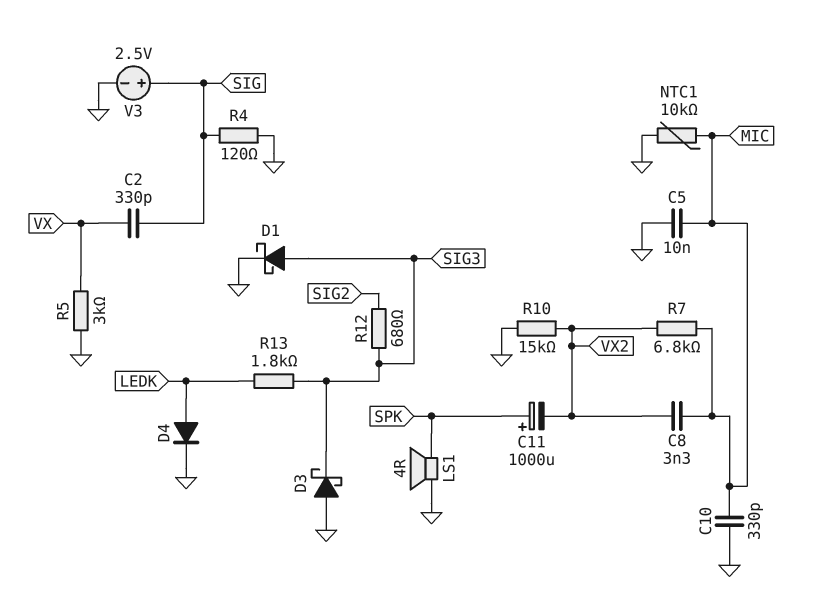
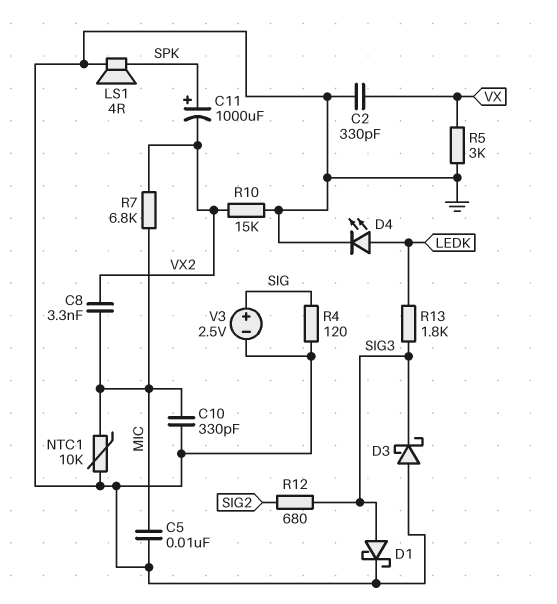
C2: 330pF (SIG, VX) -> 330pF (GND, VX)
D4: diode (A LEDK, K GND) -> LED (A LEDK, K GND)

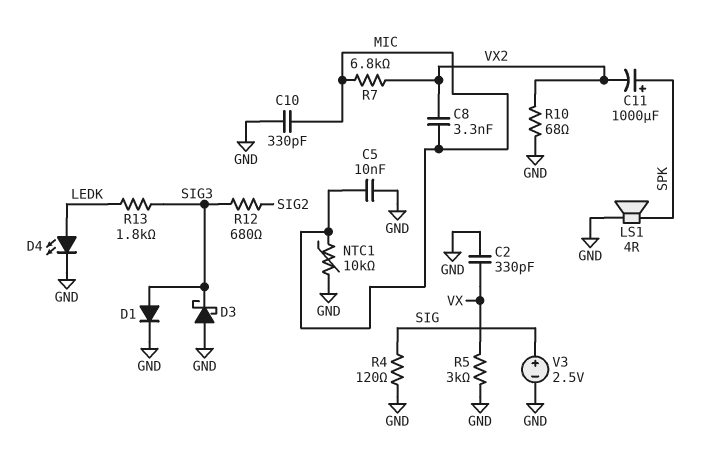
D1: schottky (A SIG3, K GND) -> diode (A SIG3, K GND)
R10: 15k (GND, VX2) -> 68 (GND, VX2)

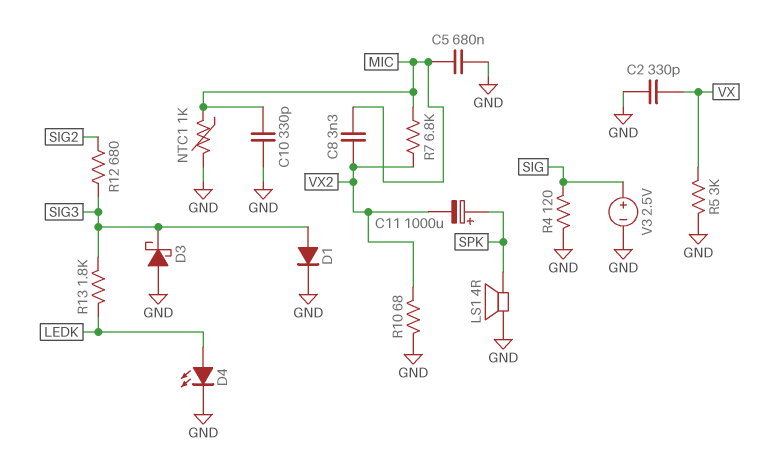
C5: 10nF (GND, MIC) -> 680nF (GND, MIC)
NTC1: 10k (GND, MIC) -> 1k (GND, MIC)

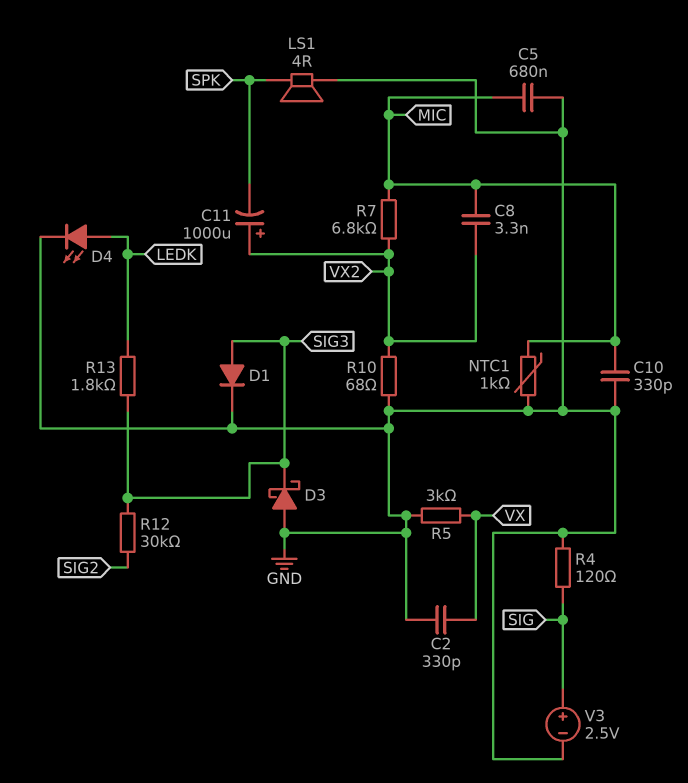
C11: 1000uF (plus SPK, minus VX2) -> 1000uF (plus VX2, minus SPK)
R12: 680 (SIG2, SIG3) -> 30k (SIG2, SIG3)

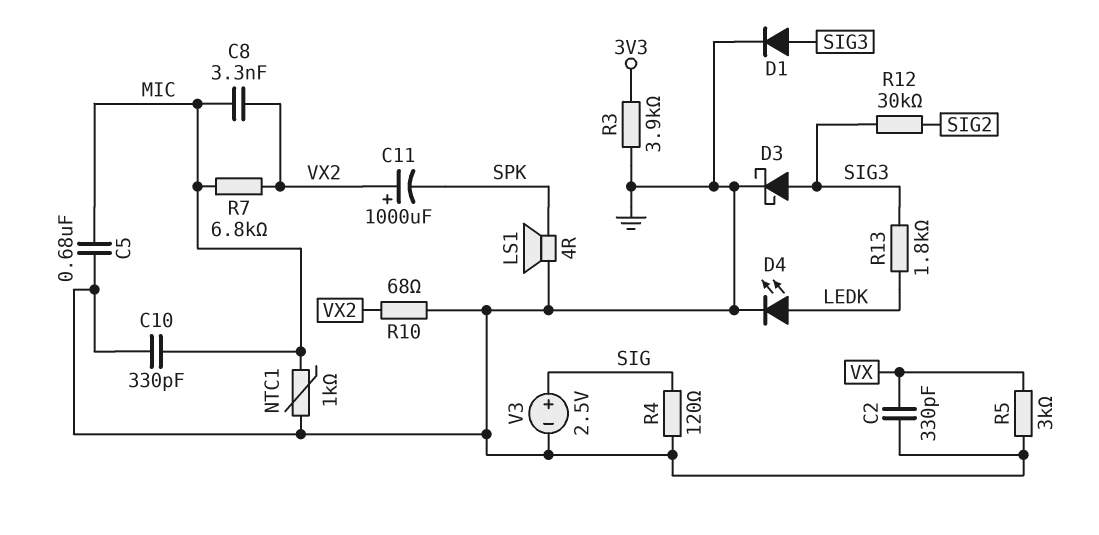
D3: schottky (A GND, K SIG3) -> schottky (A SIG3, K GND)
R3: none -> 3.9k (3V3, GND)

